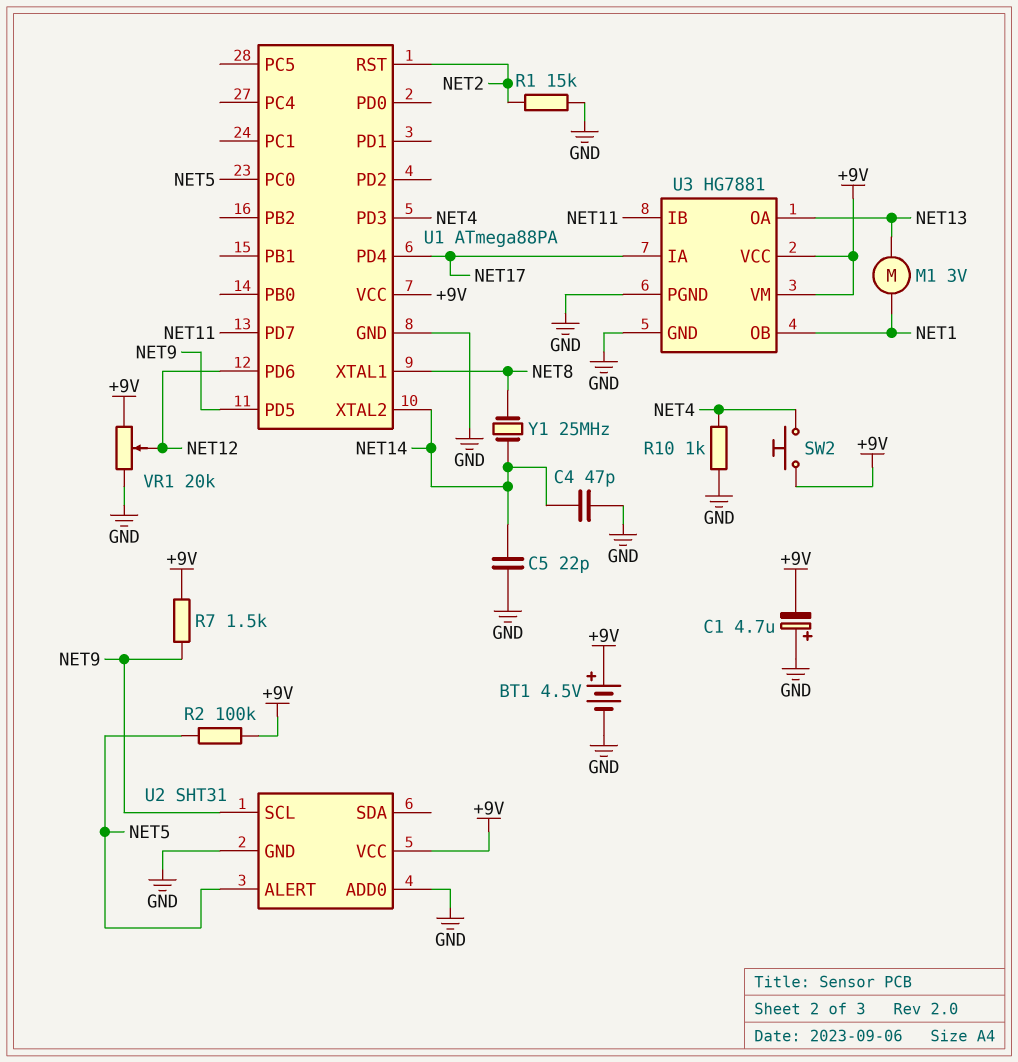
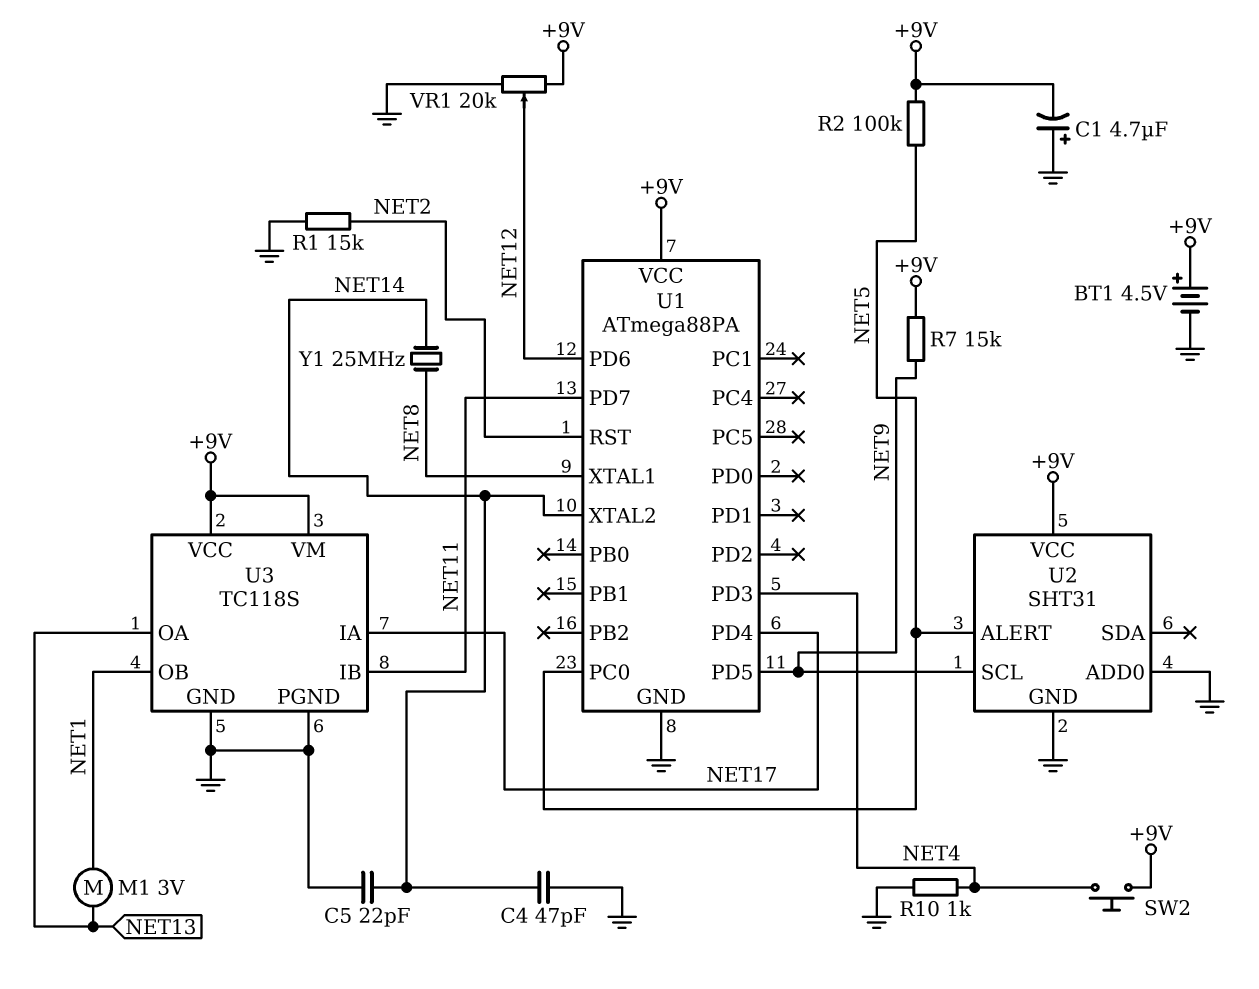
R7: 1.5k (+9V, NET9) -> 15k (+9V, NET9)
U3: HG7881 -> TC118S

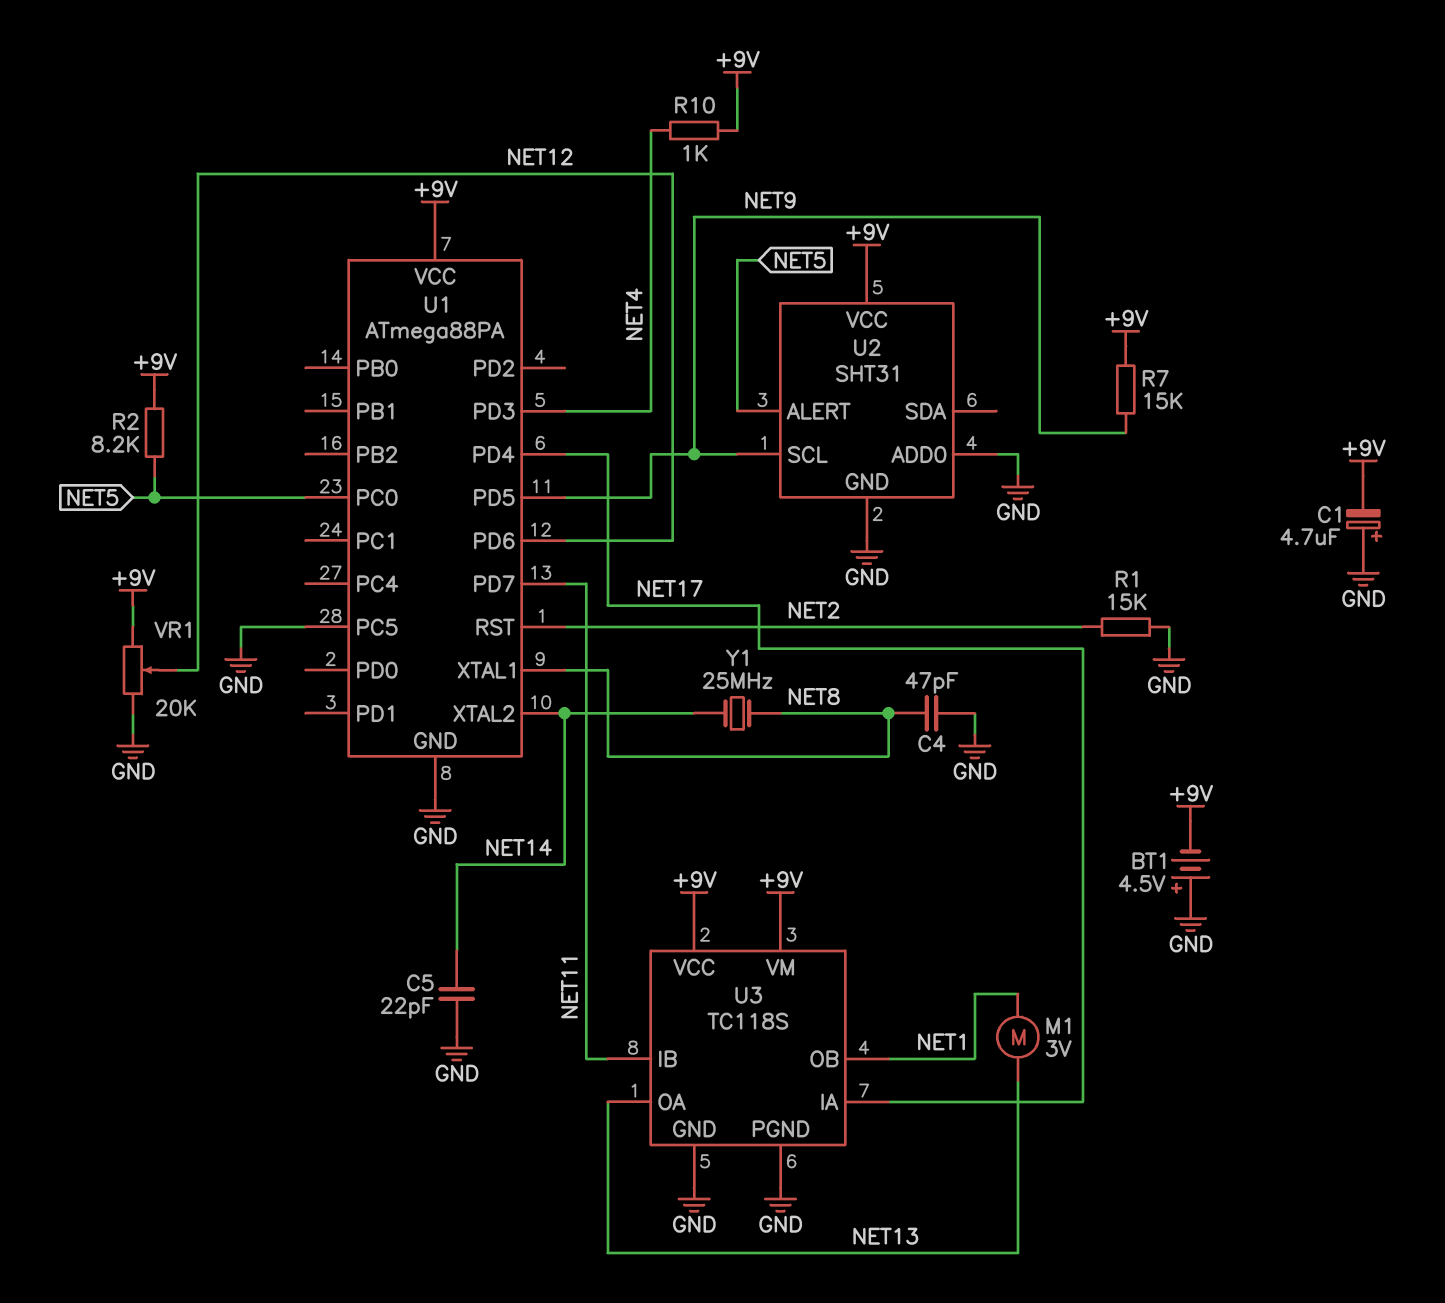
BT1: 4.5V (plus +9V, minus GND) -> 4.5V (plus GND, minus +9V)
C4: 47pF (GND, NET14) -> 47pF (GND, NET8)
R2: 100k (+9V, NET5) -> 8.2k (+9V, NET5)
R10: 1k (GND, NET4) -> 1k (+9V, NET4)
SW2: button (+9V, NET4) -> none
U1 pin PC5: none -> GND

